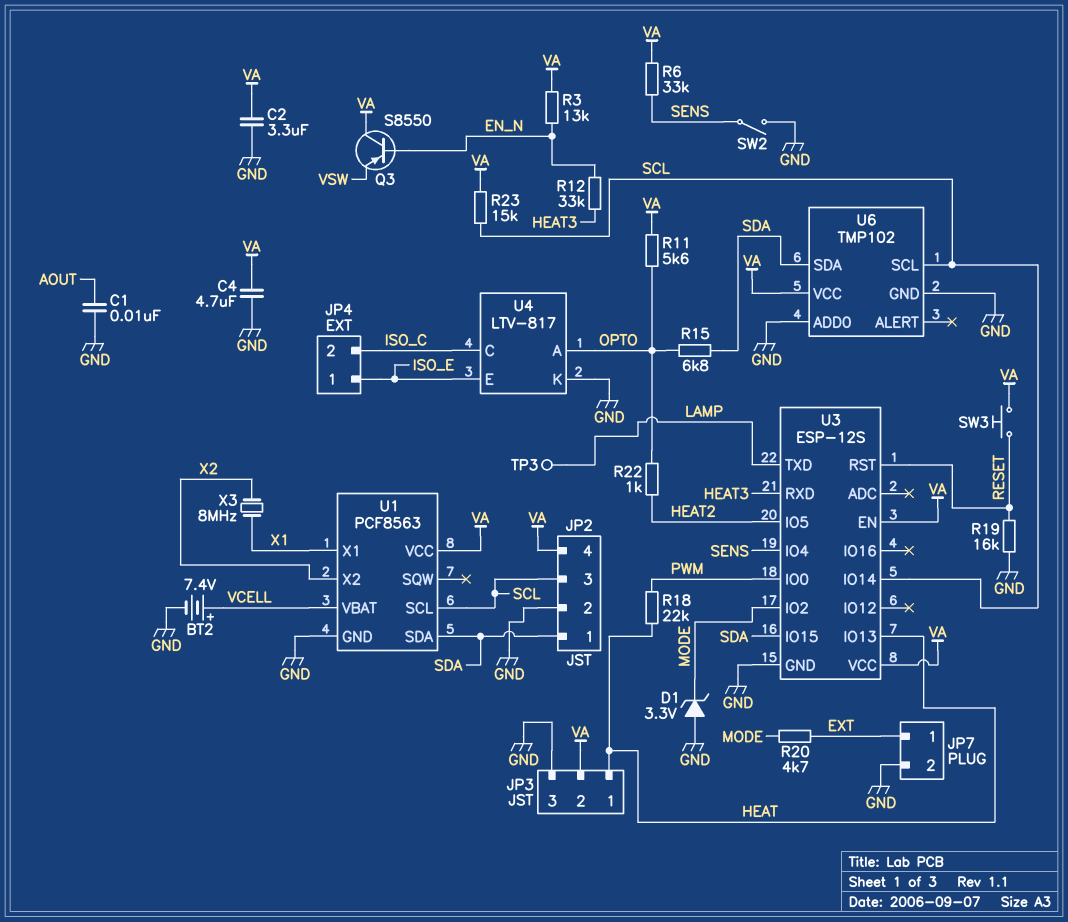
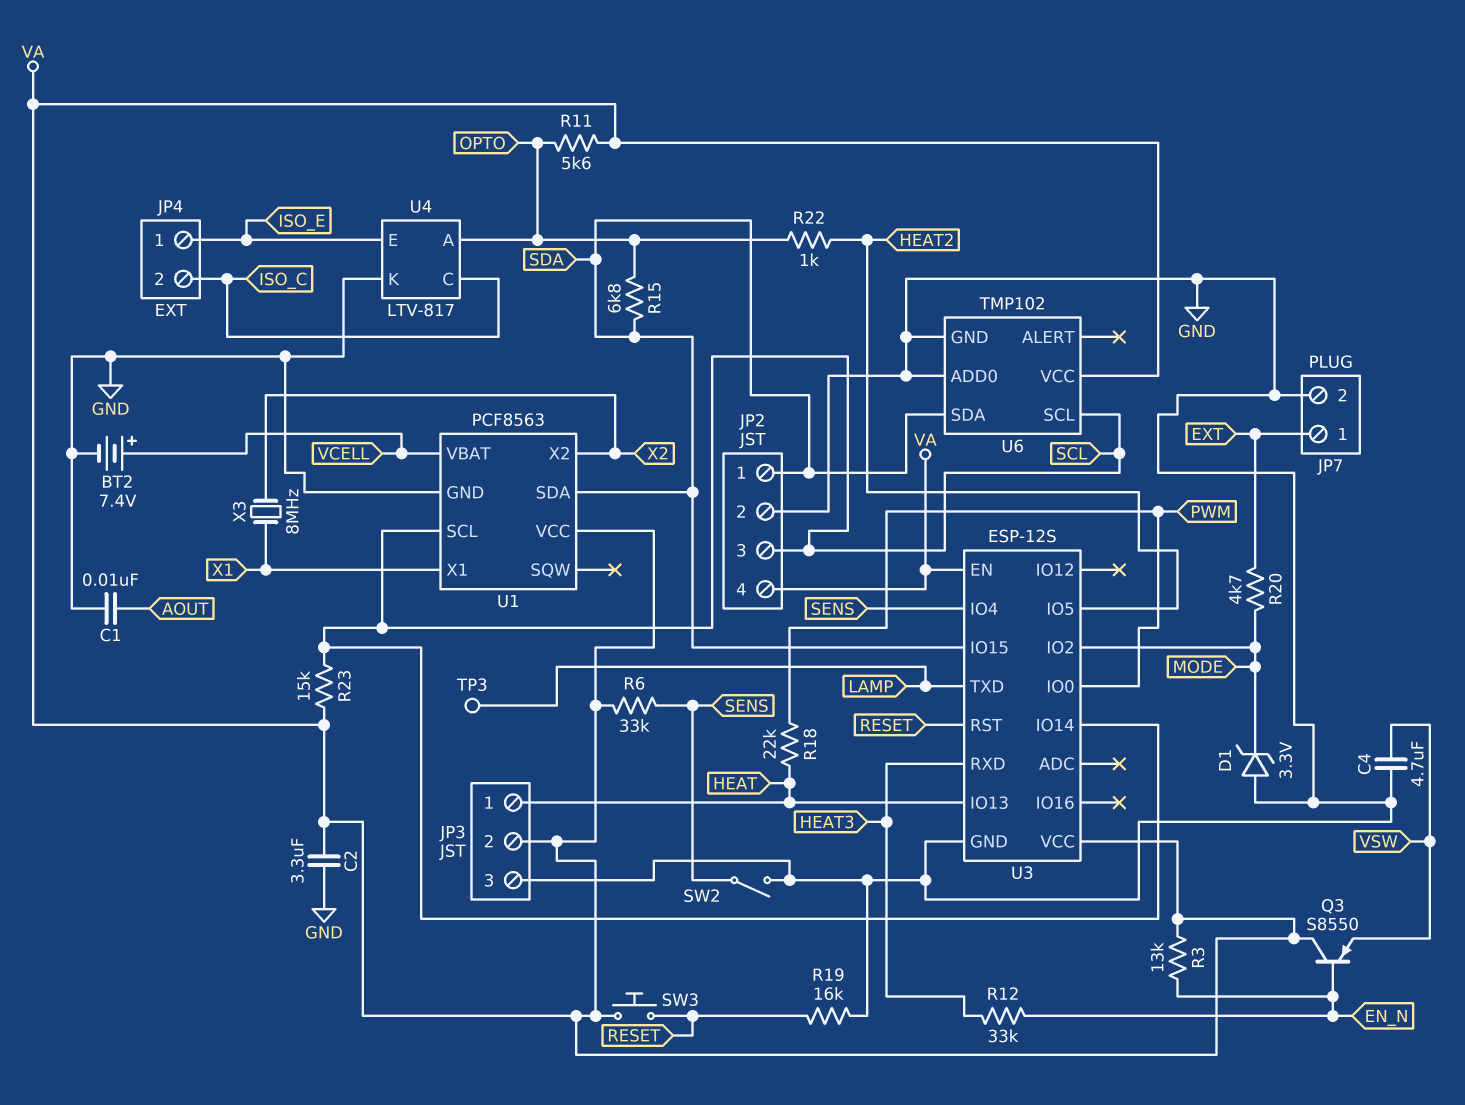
C4: 4.7uF (GND, VA) -> 4.7uF (GND, VSW)

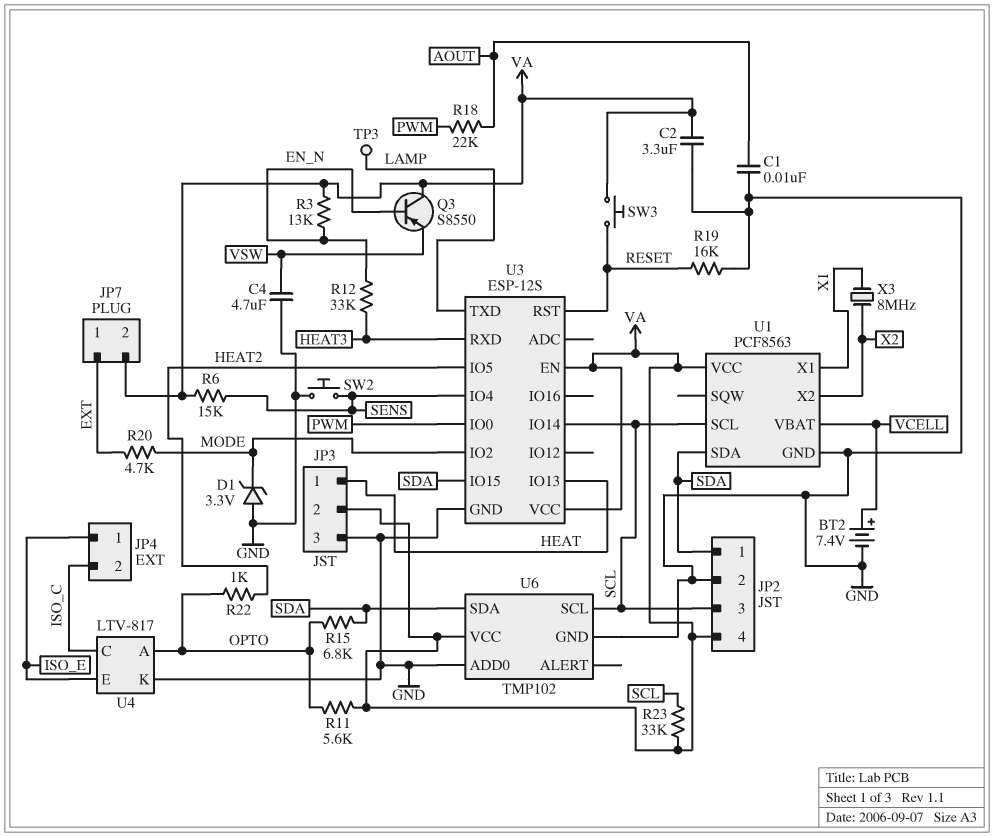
JP7 pin 2: GND -> VA
R6: 33k (SENS, VA) -> 15k (SENS, VA)
R18: 22k (HEAT, PWM) -> 22k (AOUT, PWM)
R23: 15k (SCL, VA) -> 33k (SCL, VA)
SW2: switch (GND, SENS) -> button (GND, SENS)

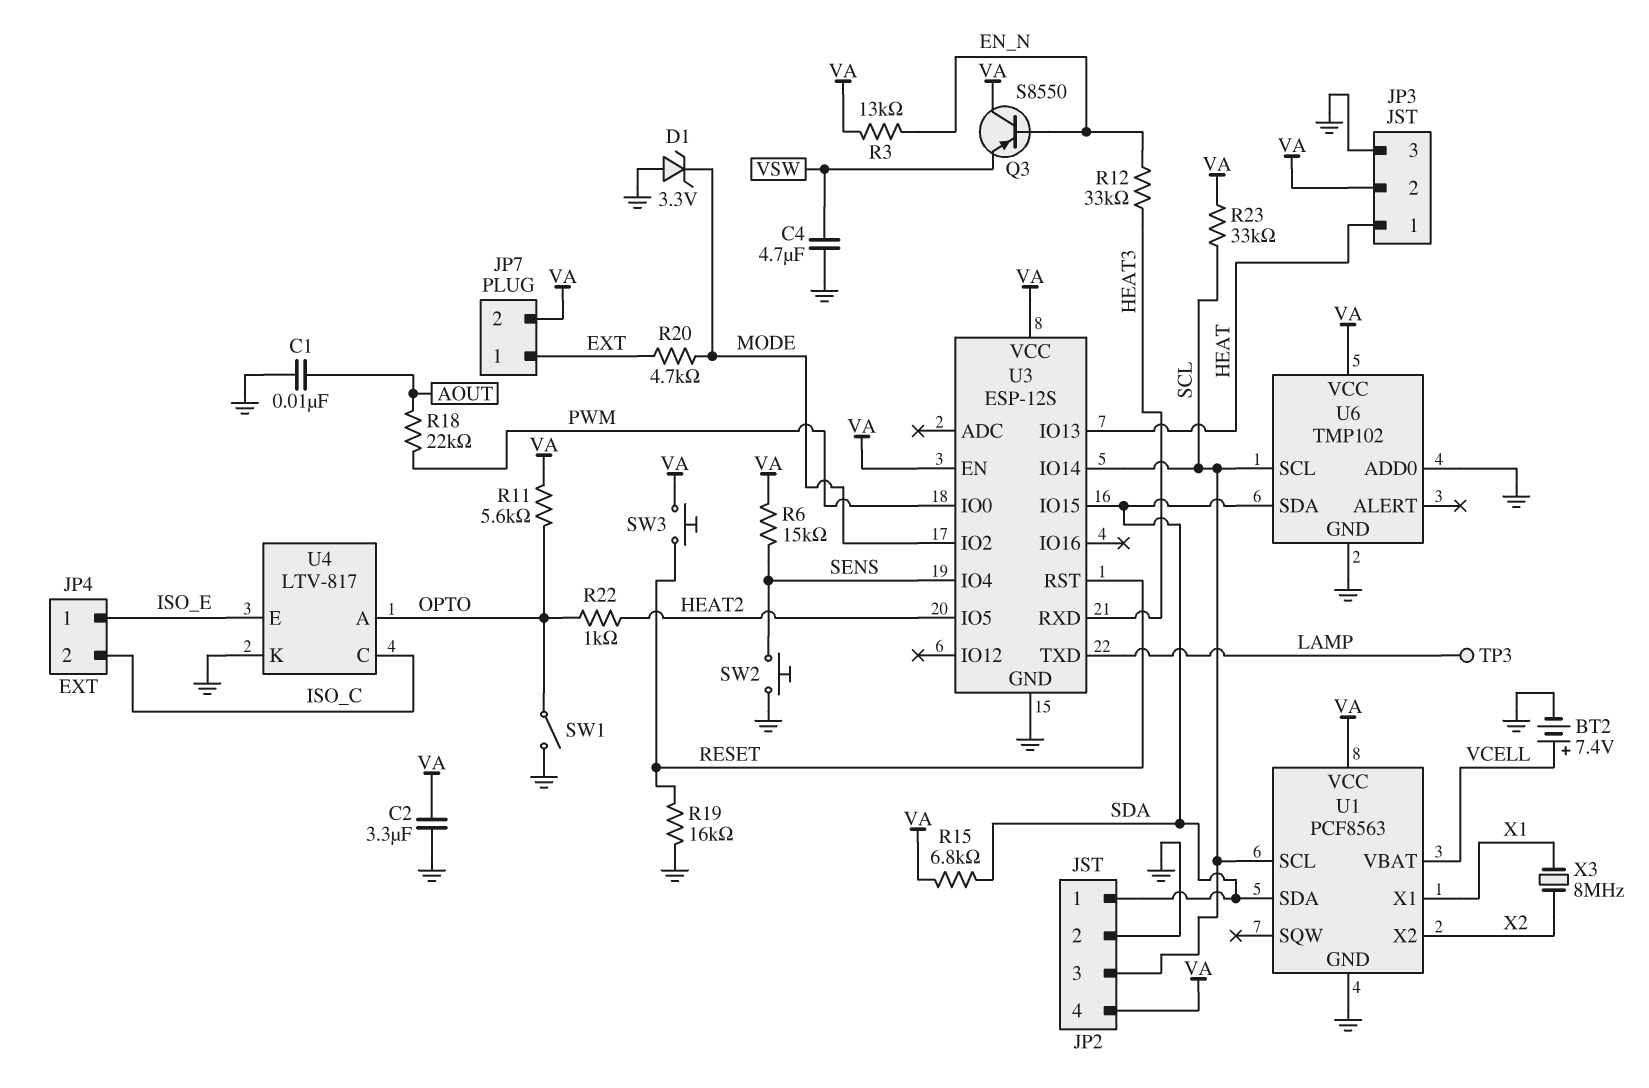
R15: 6.8k (OPTO, SDA) -> 6.8k (SDA, VA)
SW1: none -> switch (GND, OPTO)

